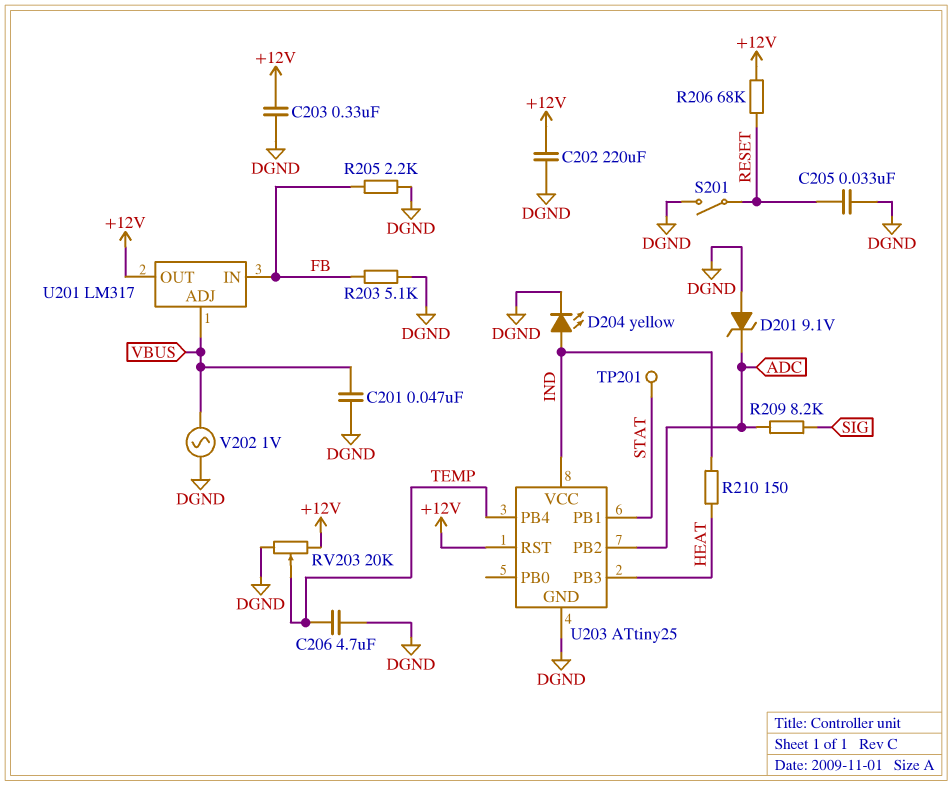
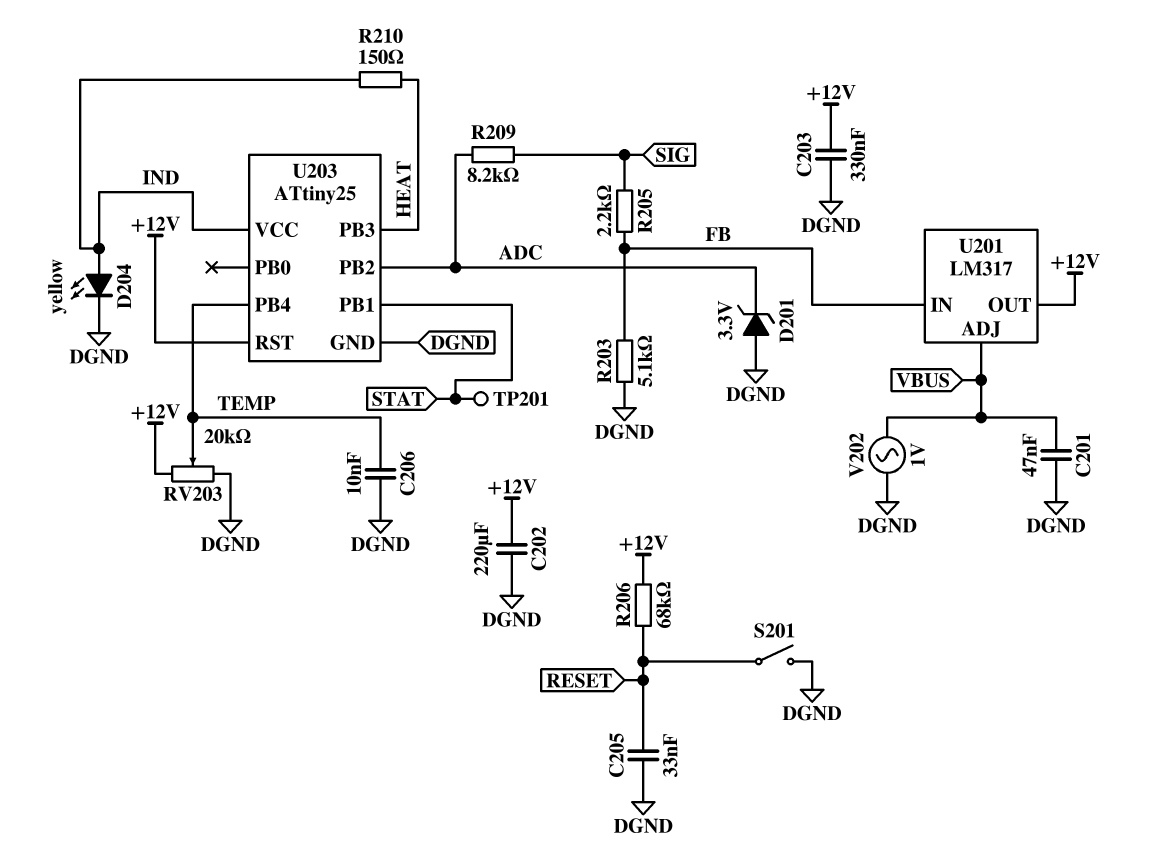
C206: 4.7uF (DGND, TEMP) -> 10nF (DGND, TEMP)
D201: zener 9.1V (A DGND, K ADC) -> zener 3.3V (A DGND, K ADC)
R205: 2.2k (DGND, FB) -> 2.2k (FB, SIG)

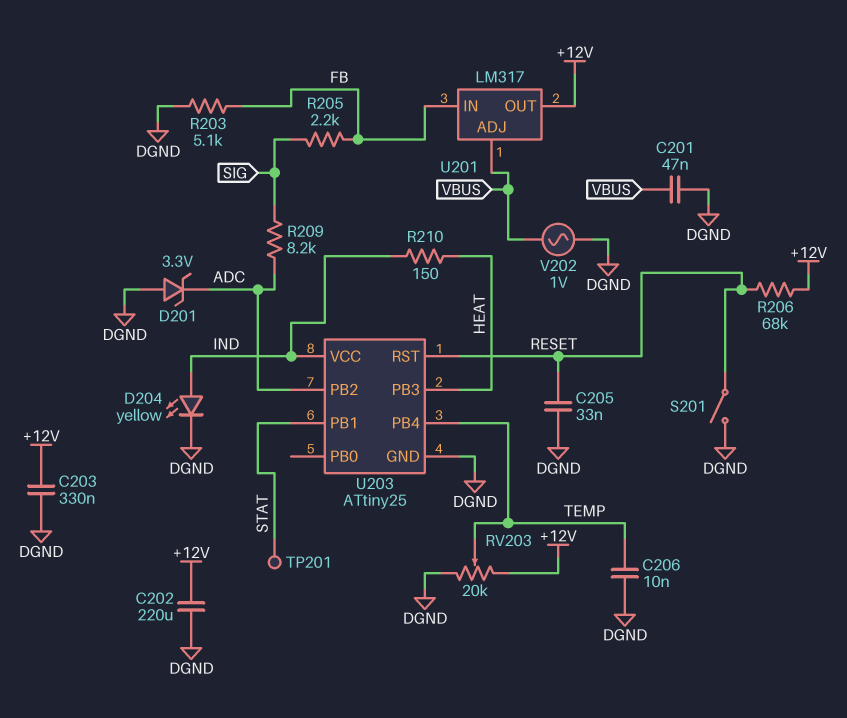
U203 pin RST: +12V -> RESET

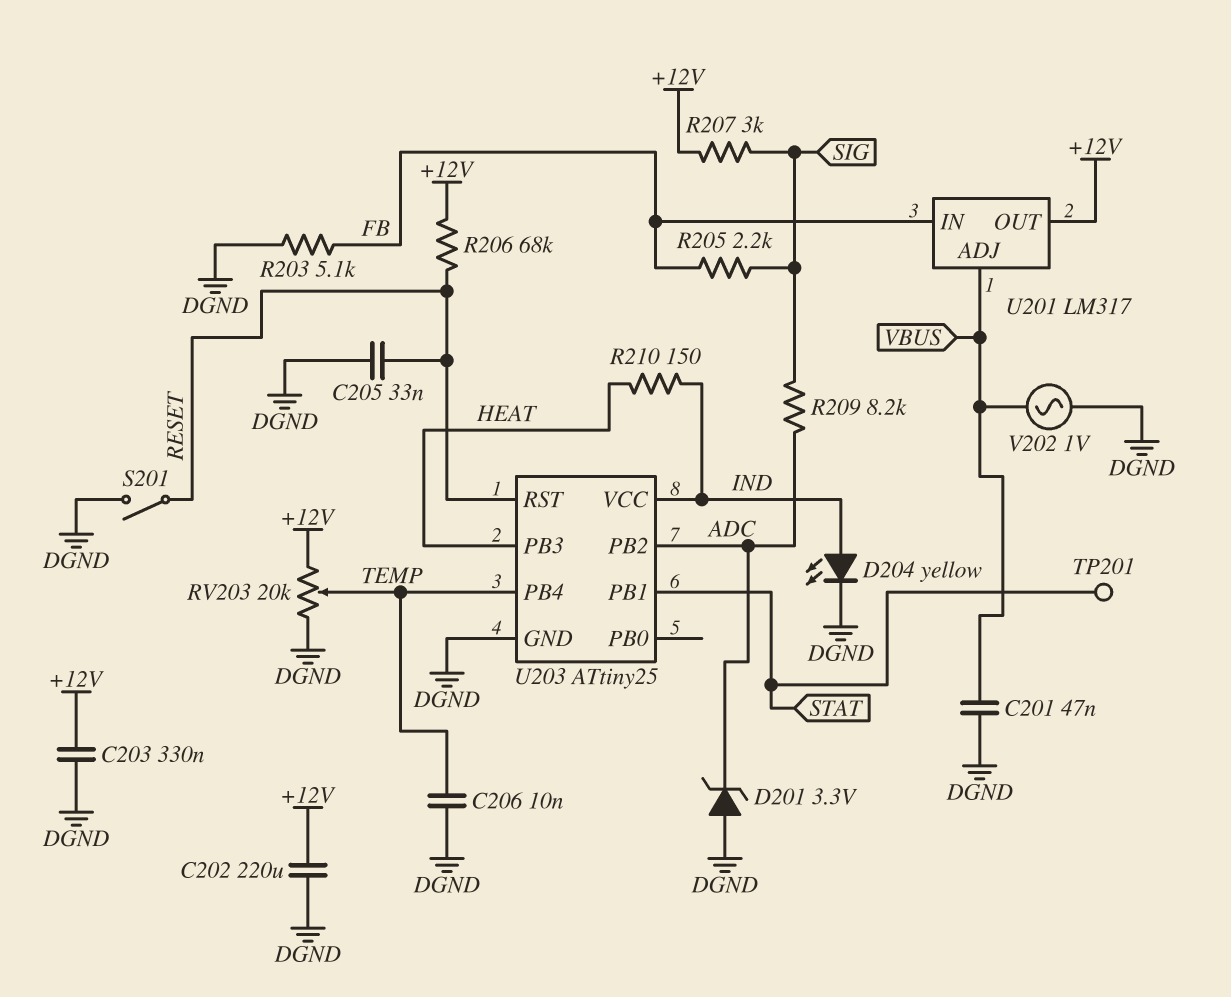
R207: none -> 3k (+12V, SIG)

